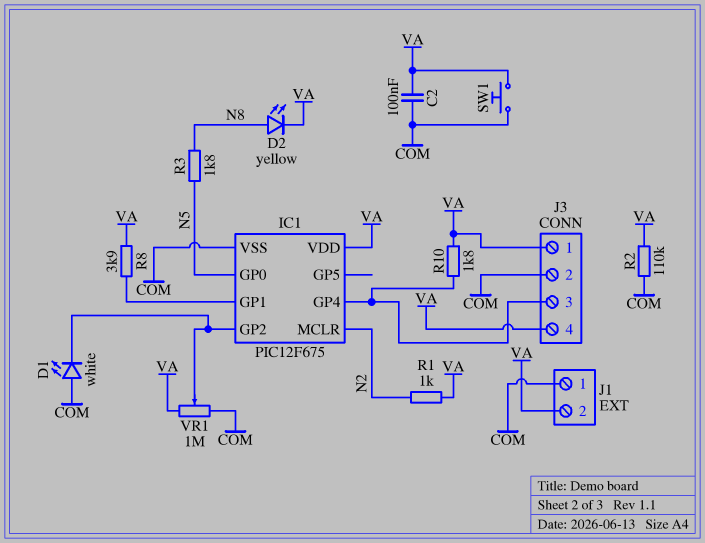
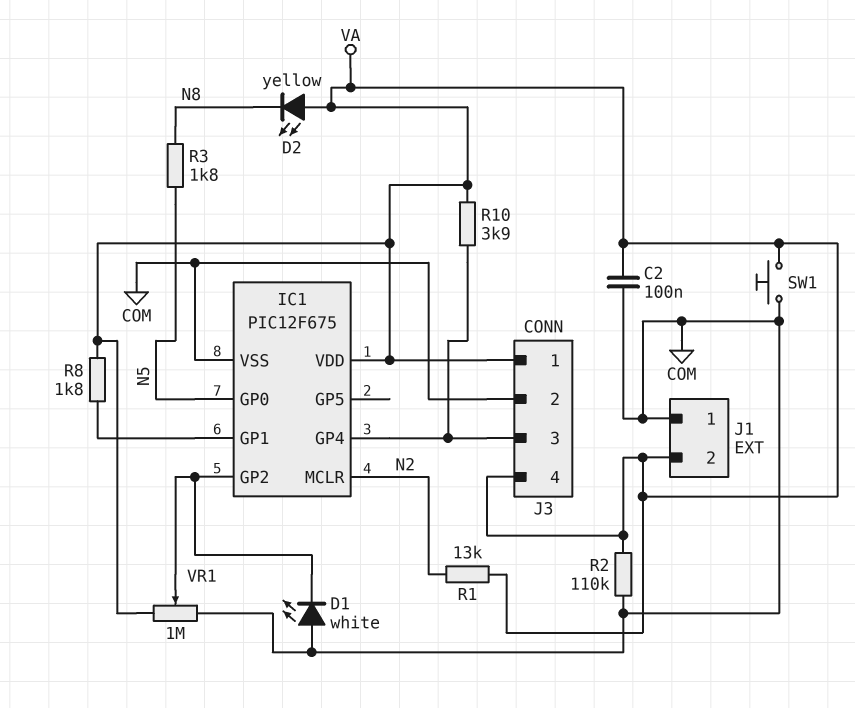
D2: LED yellow (A N8, K VA) -> LED yellow (A VA, K N8)
R1: 1k (N2, VA) -> 13k (N2, VA)
R8: 3.9k (IC1/GP1, VA) -> 1.8k (IC1/GP1, VA)
R10: 1.8k (IC1/GP4, VA) -> 3.9k (IC1/GP4, VA)

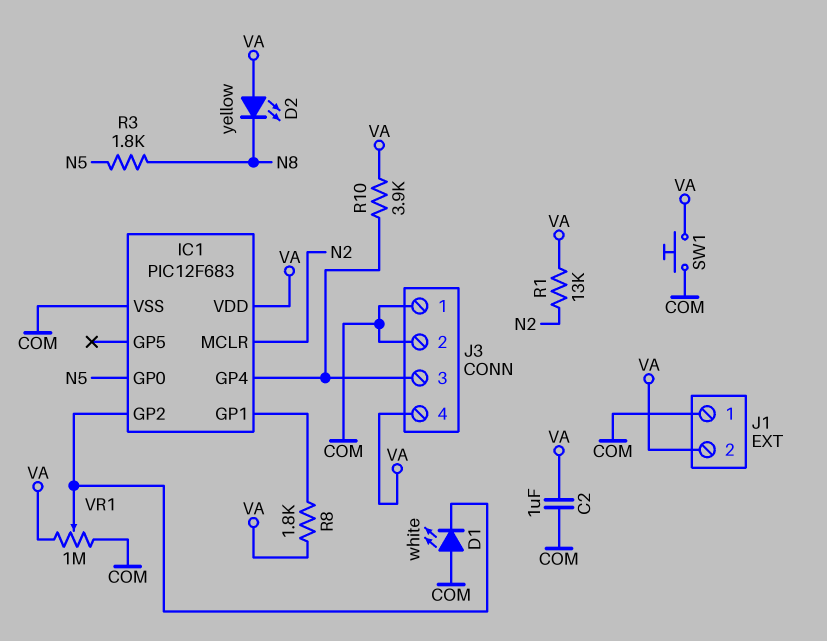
C2: 100nF (COM, VA) -> 1uF (COM, VA)
IC1: PIC12F675 -> PIC12F683
J3 pin 1: VA -> COM
R2: 110k (COM, VA) -> none

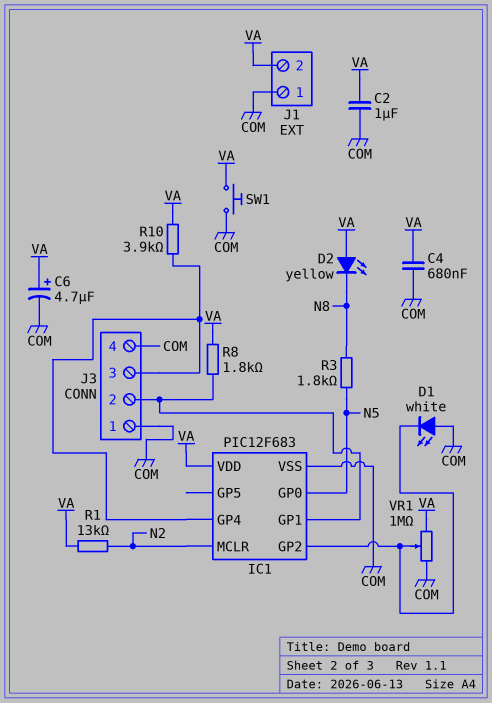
C4: none -> 680nF (COM, VA)
C6: none -> 4.7uF (plus VA, minus COM)
J3 pin 2: COM -> IC1/GP1
J3 pin 4: VA -> COM

